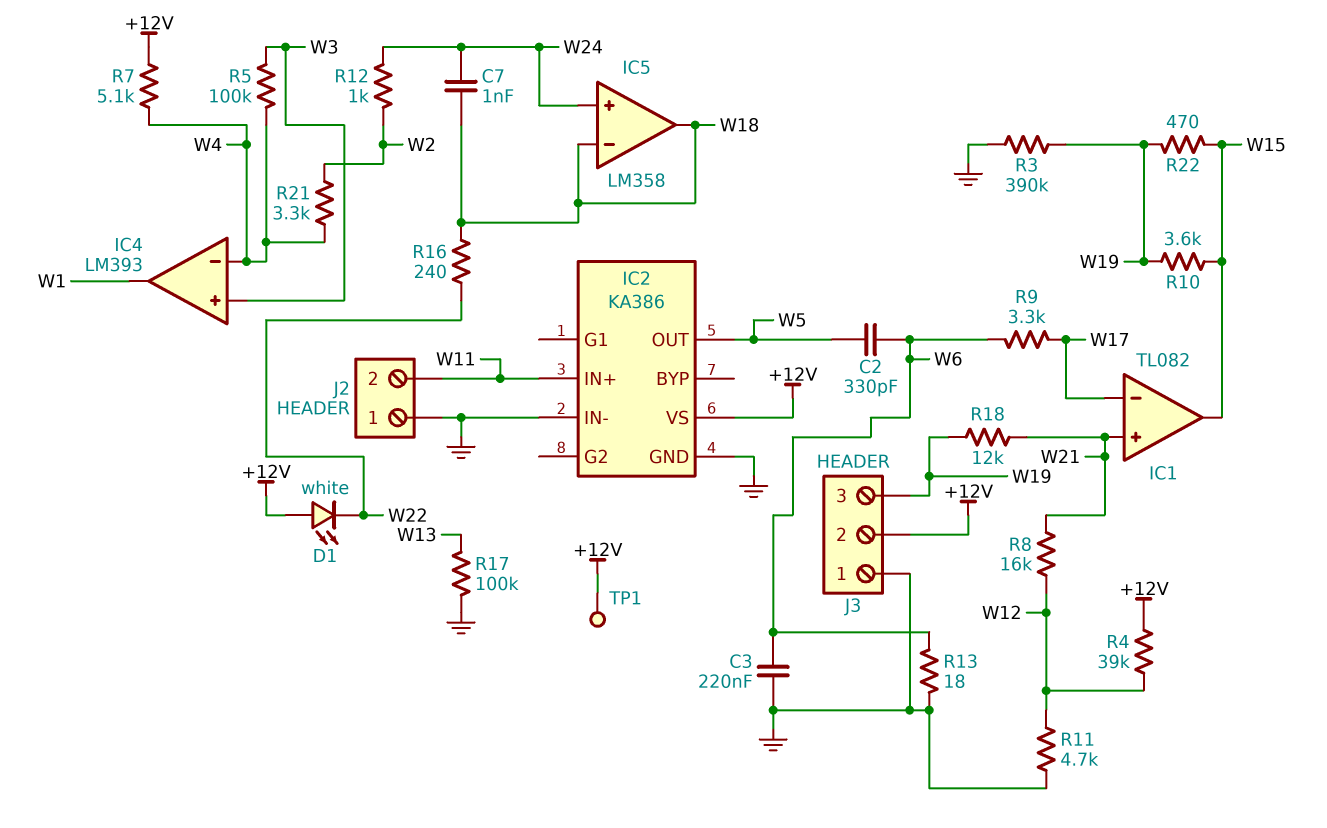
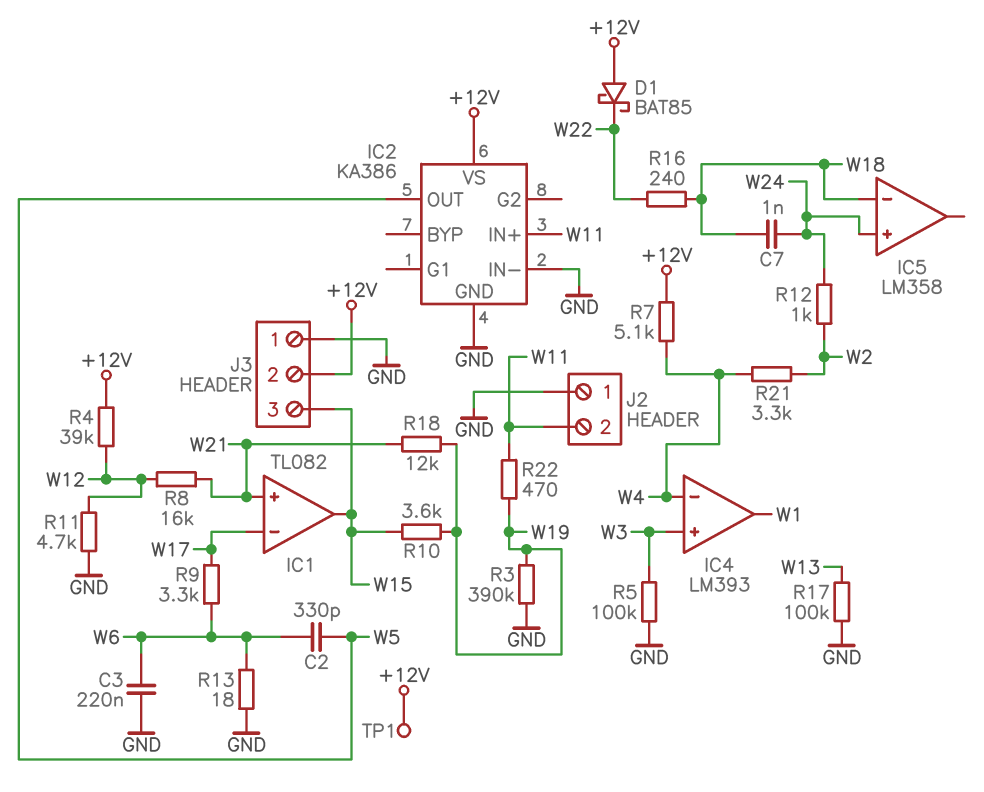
D1: LED white (A +12V, K W22) -> schottky BAT85 (A +12V, K W22)
IC5 pin out: W18 -> none
J3 pin 3: W19 -> W15
R5: 100k (W3, W4) -> 100k (GND, W3)
R22: 470 (W15, W19) -> 470 (W11, W19)

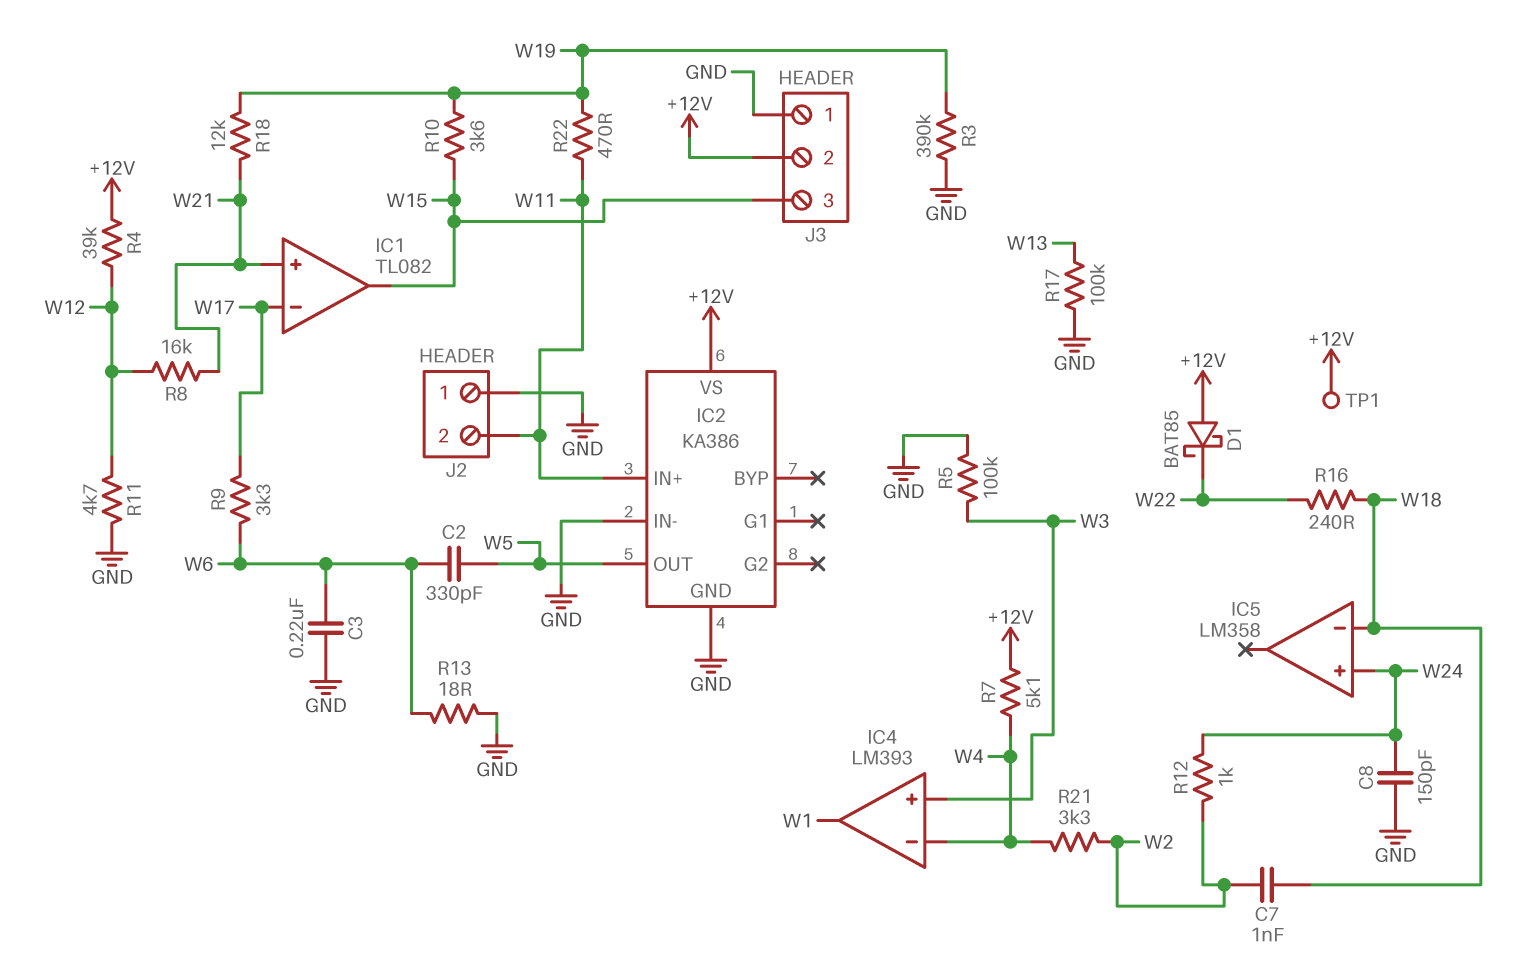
C7: 1nF (W18, W24) -> 1nF (W2, W18)
C8: none -> 150pF (GND, W24)

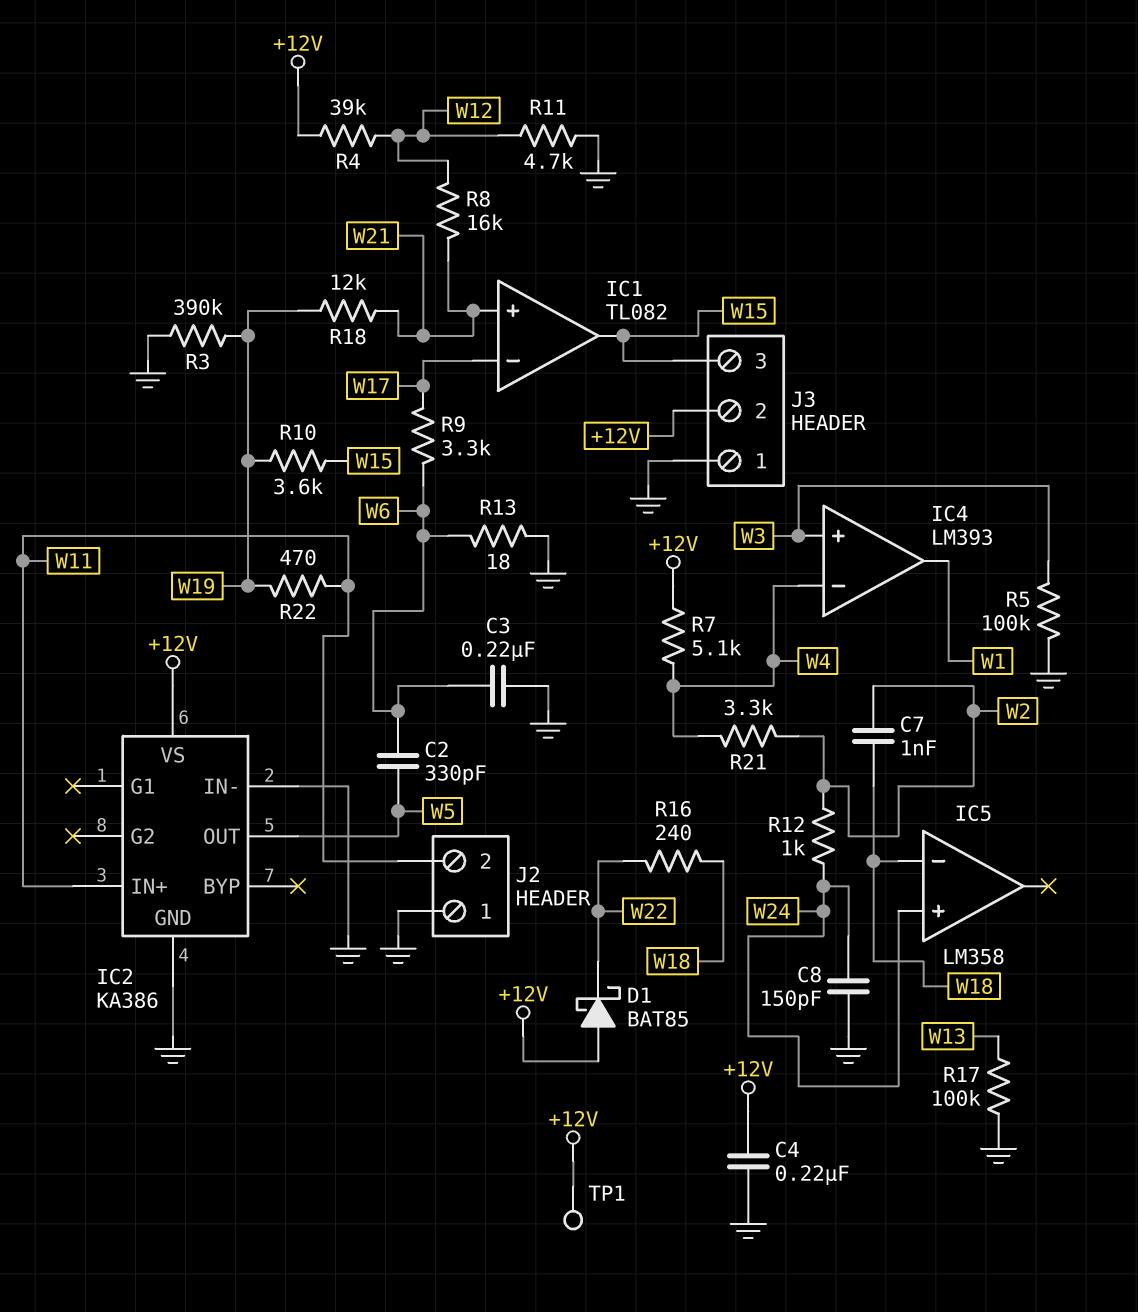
C4: none -> 220nF (+12V, GND)

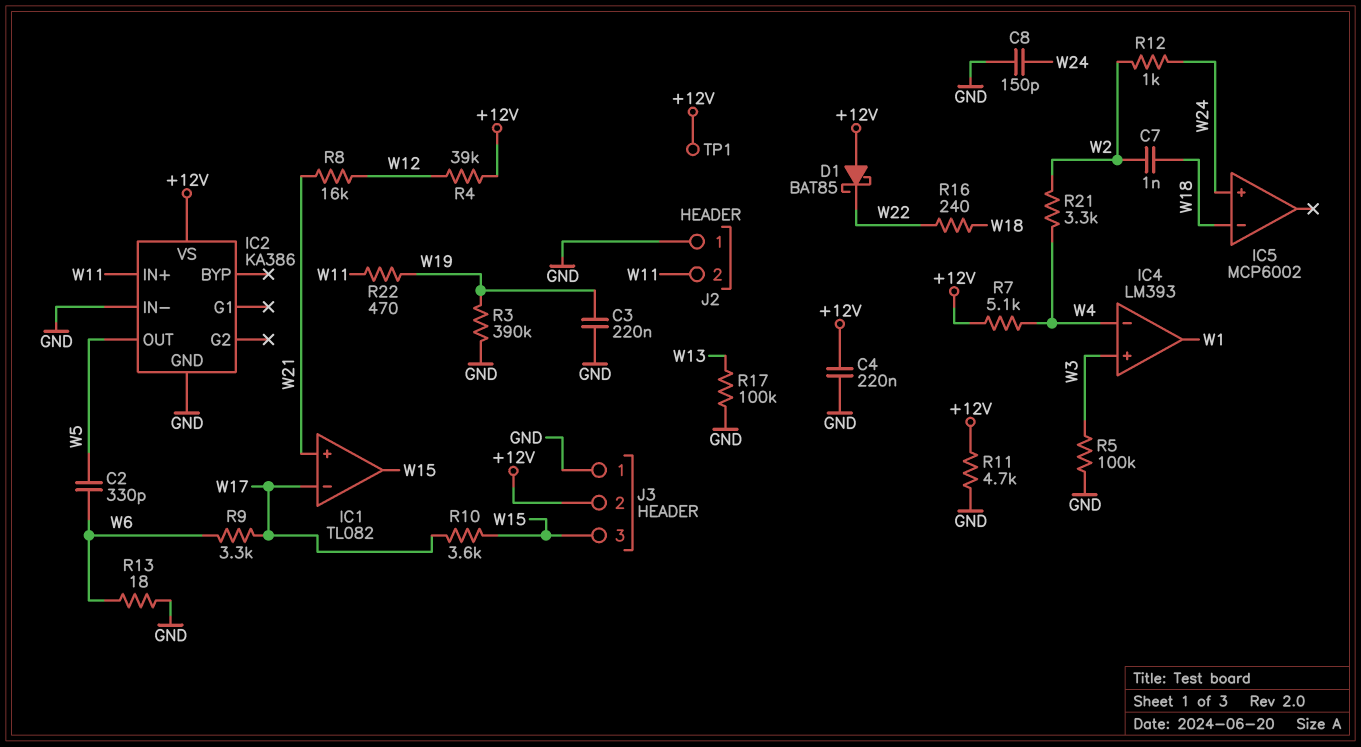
C3: 220nF (GND, W6) -> 220nF (GND, W19)
IC5: LM358 -> MCP6002
R10: 3.6k (W15, W19) -> 3.6k (W15, W17)
R11: 4.7k (GND, W12) -> 4.7k (+12V, GND)
R18: 12k (W19, W21) -> none

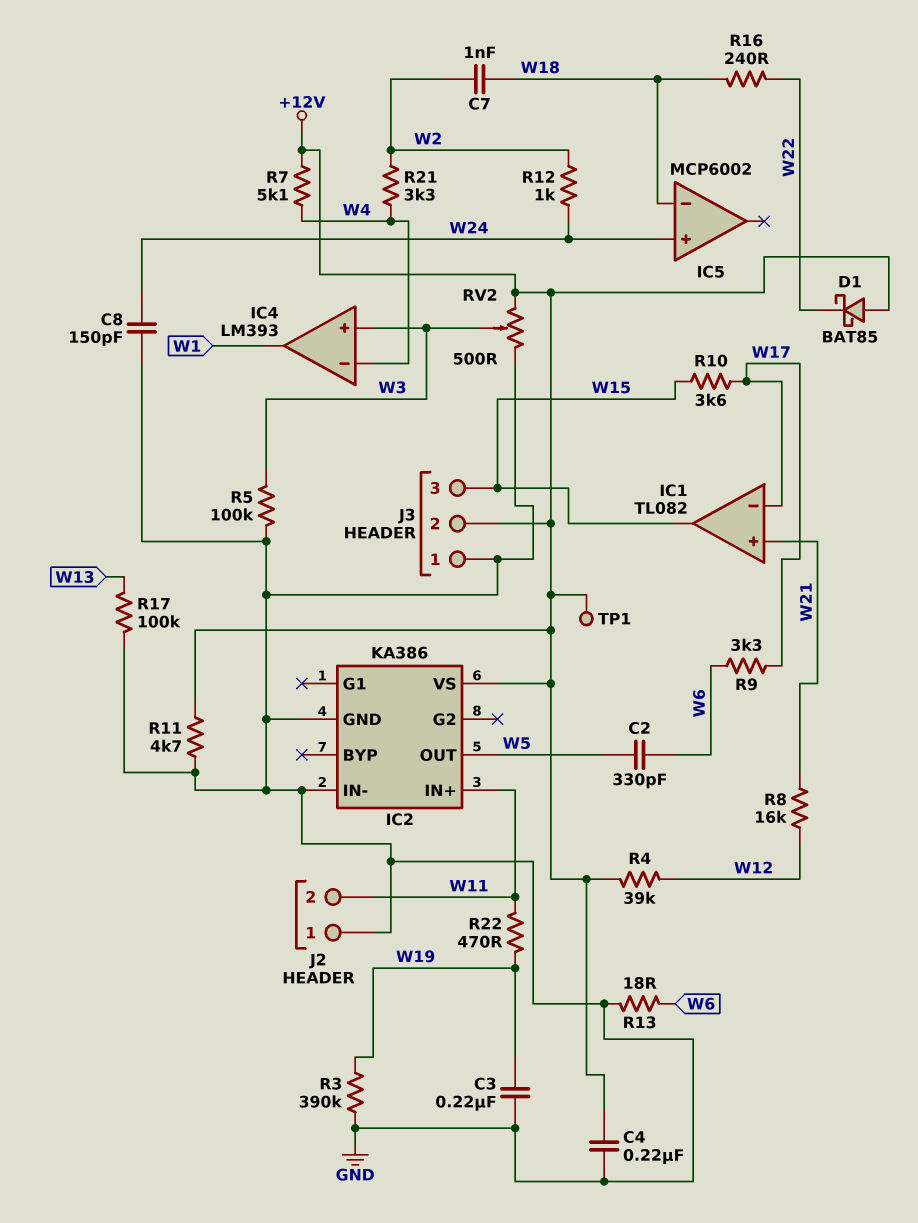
RV2: none -> 500 (+12V, GND, wiper W3)

